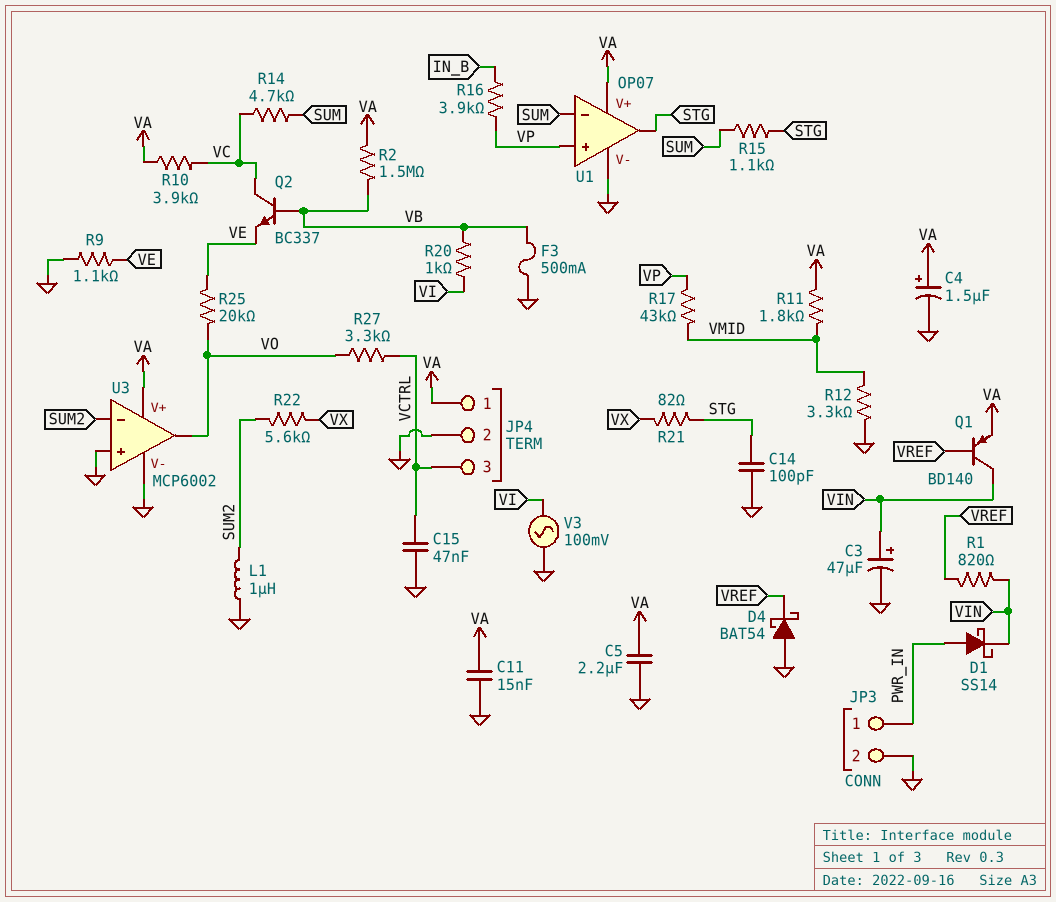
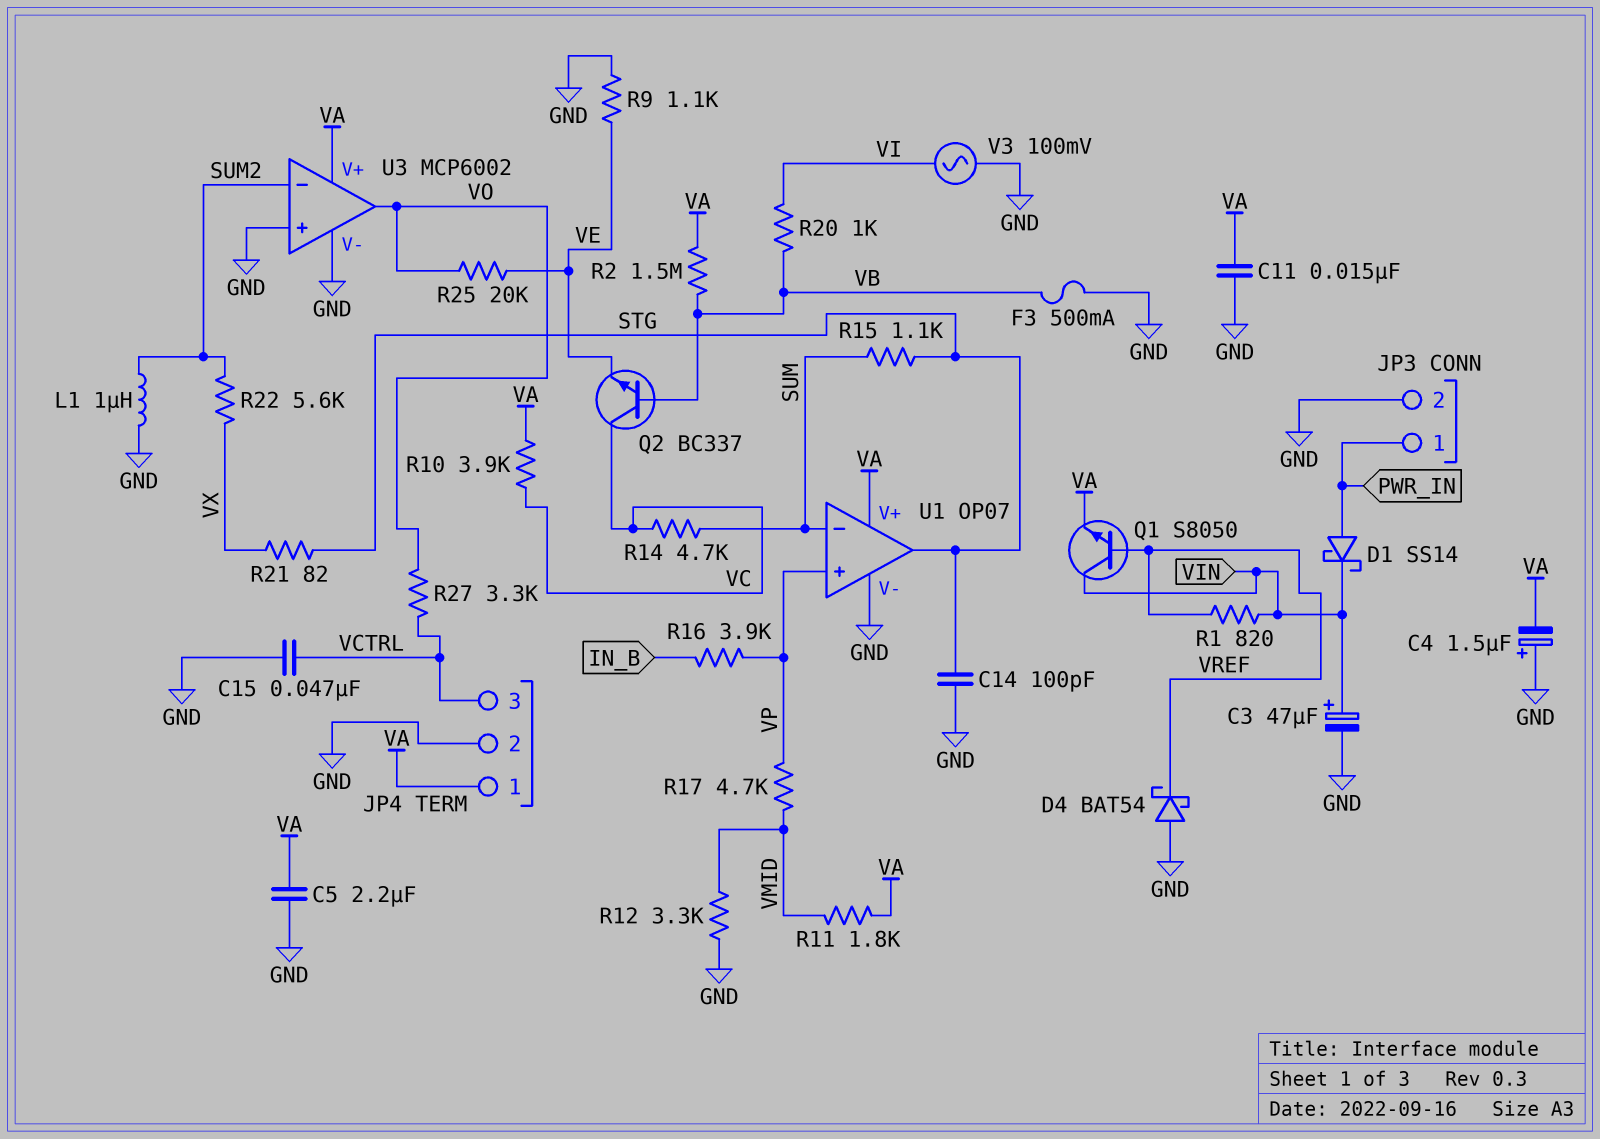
C4: 1.5uF (plus VA, minus GND) -> 1.5uF (plus GND, minus VA)
Q1: PNP BD140 (B VREF, C VIN, E VA) -> NPN S8050 (B VREF, C VIN, E VA)
R17: 43k (VMID, VP) -> 4.7k (VMID, VP)

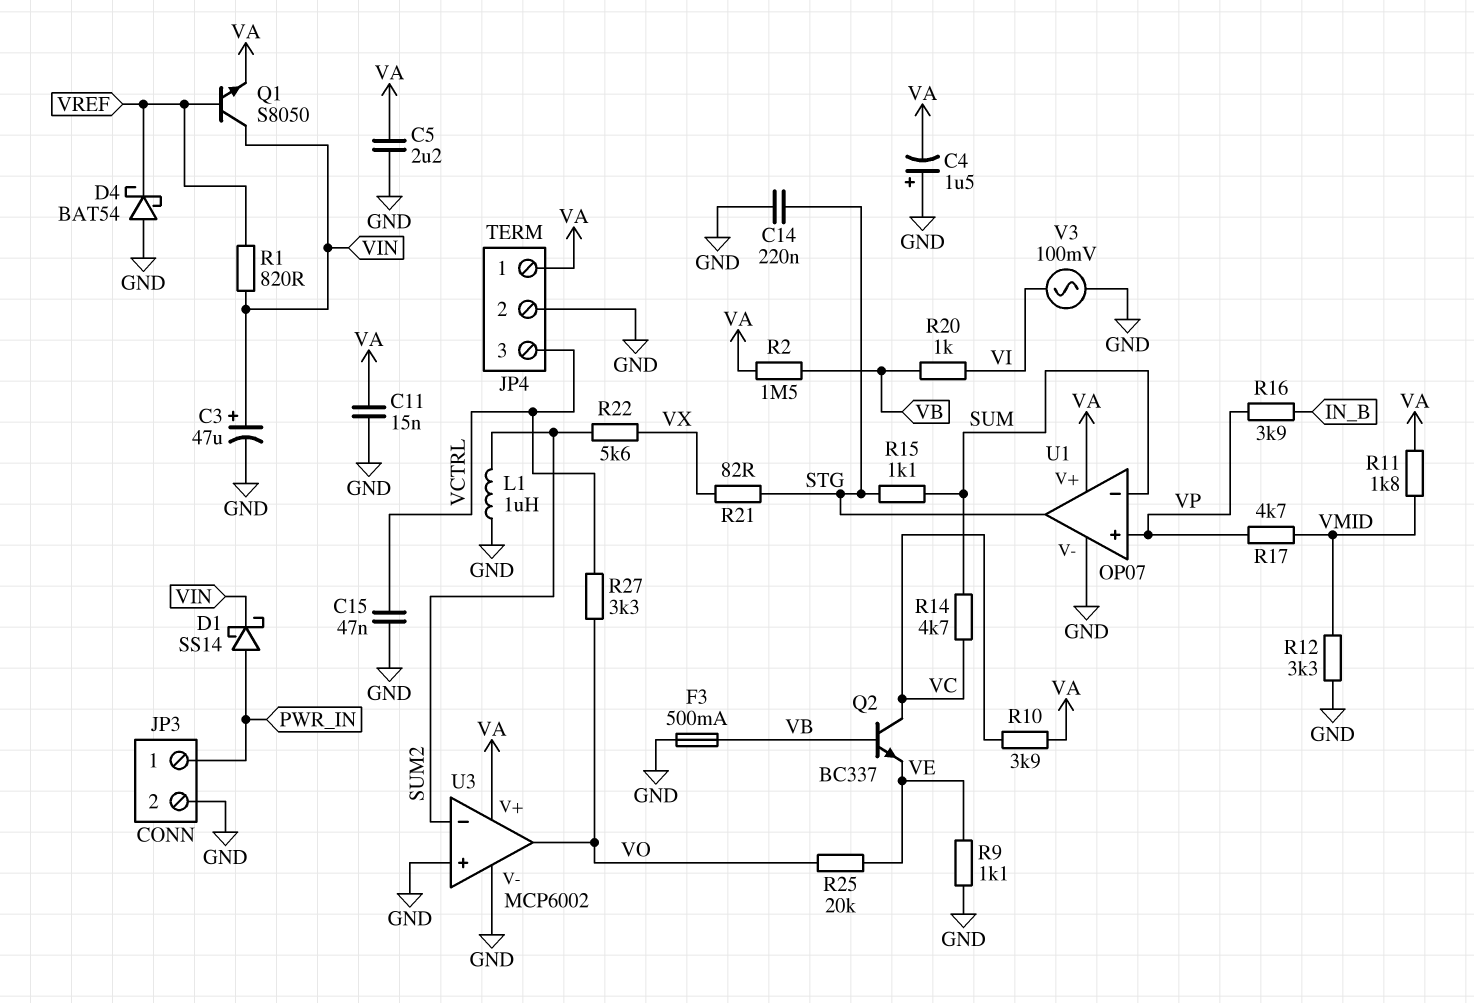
C14: 100pF (GND, STG) -> 220nF (GND, STG)

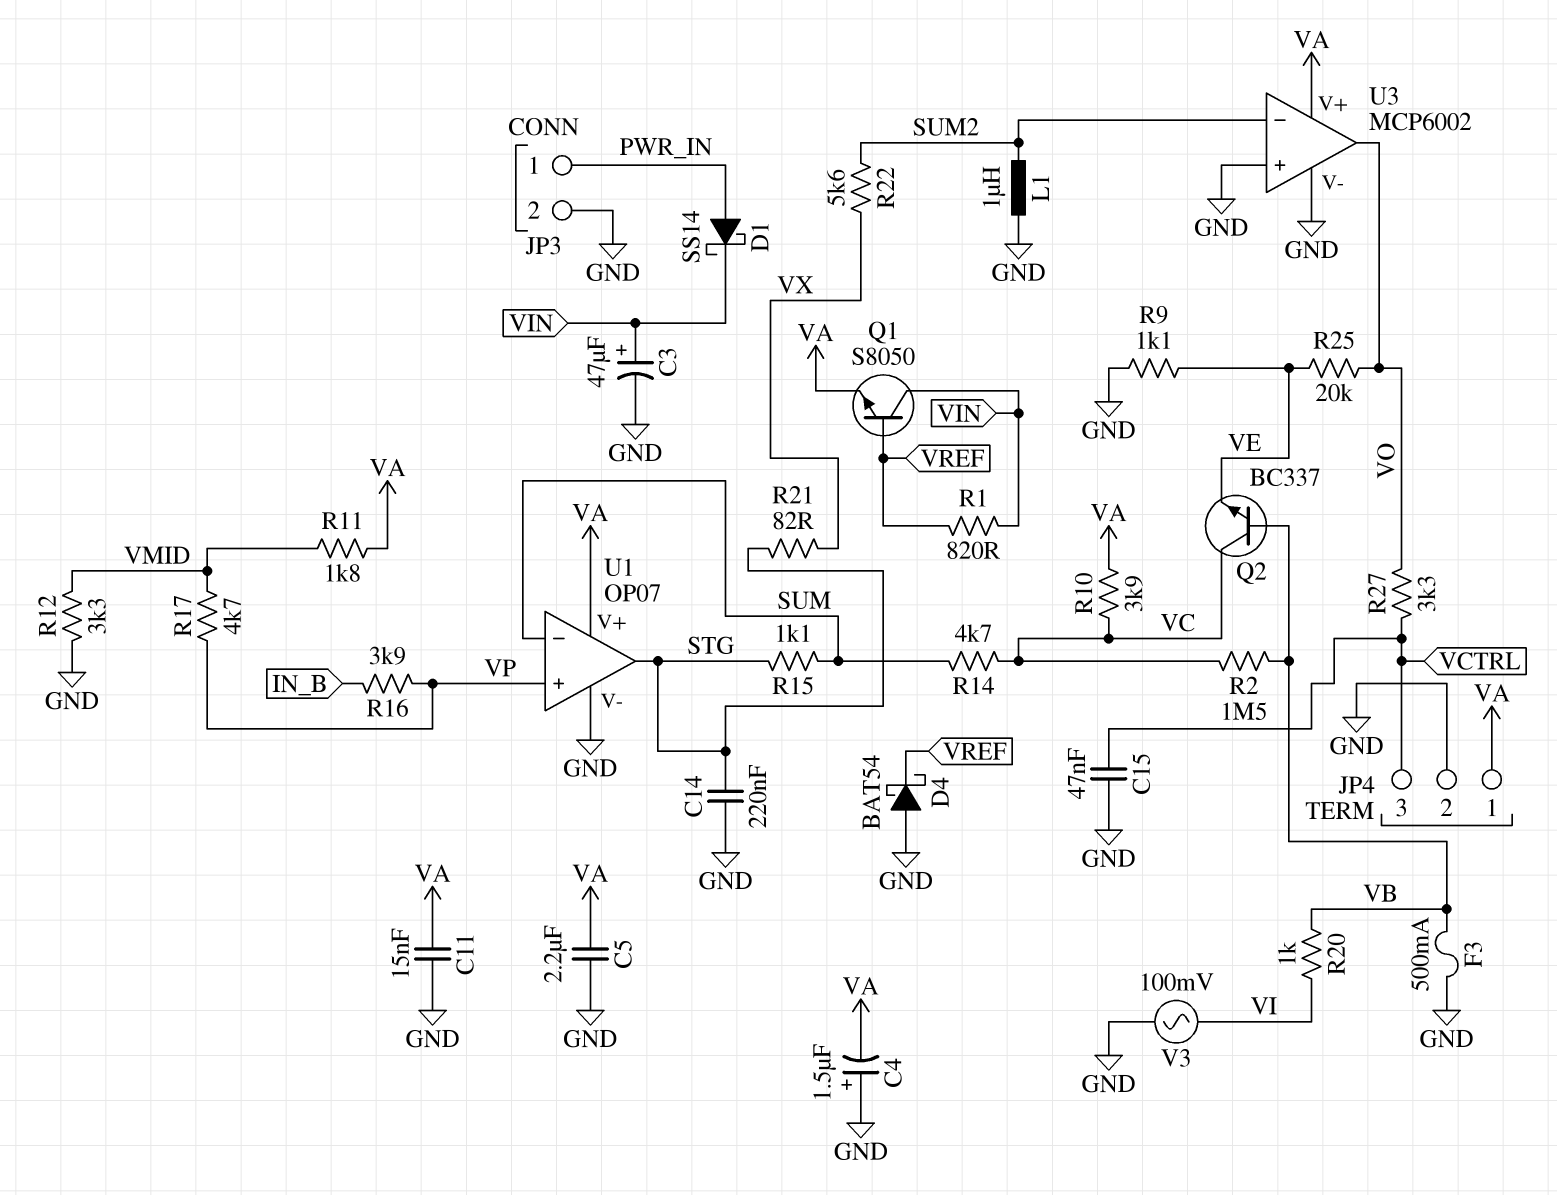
R2: 1.5M (VA, VB) -> 1.5M (VB, VC)

